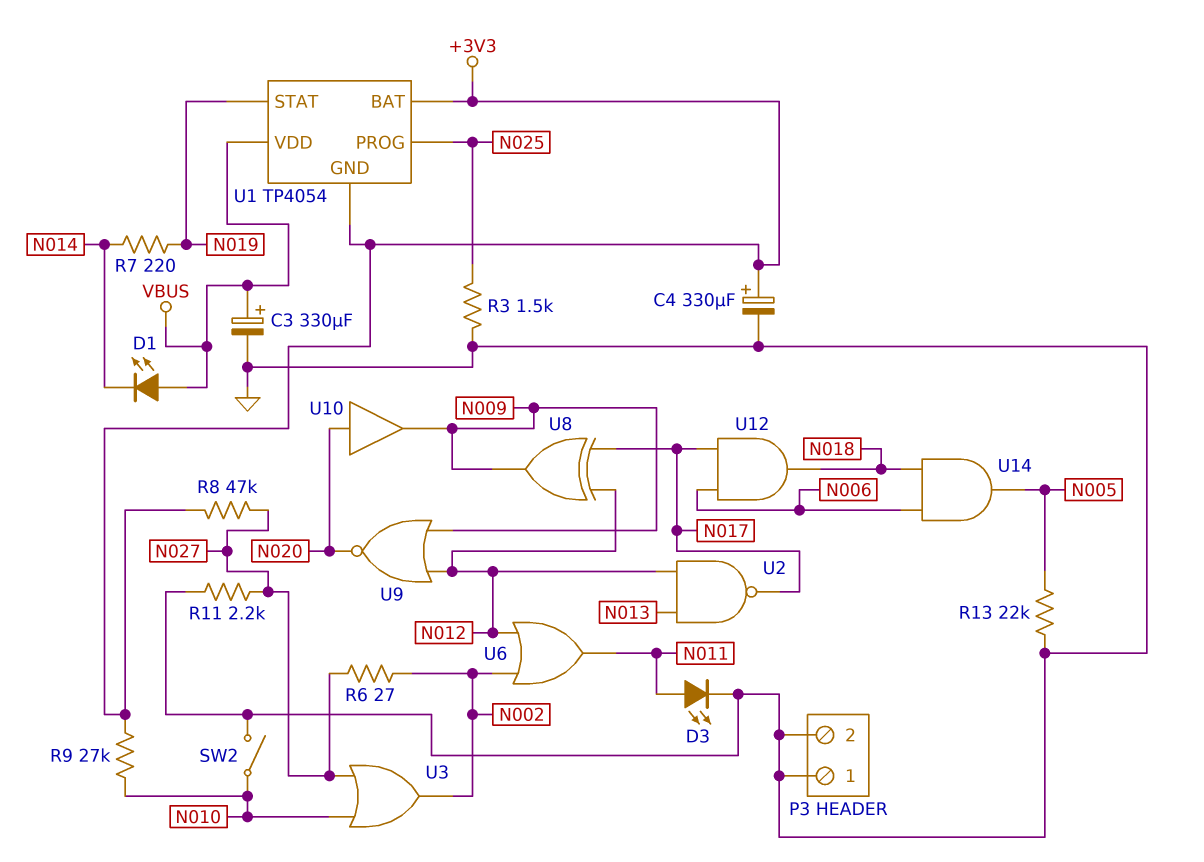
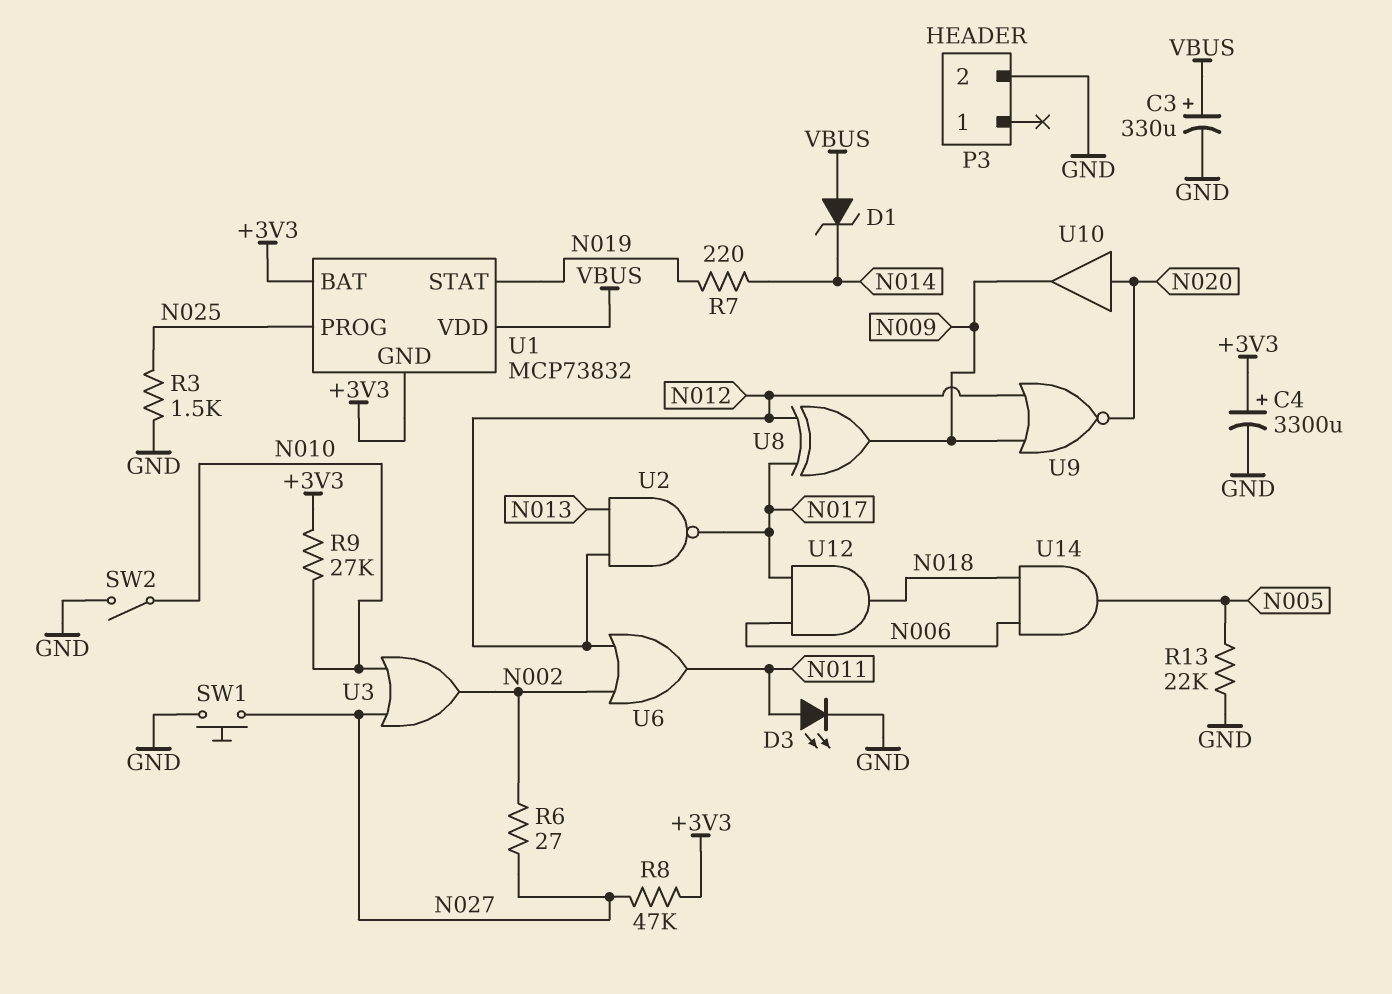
C4: 330uF (plus +3V3, minus GND) -> 3300uF (plus +3V3, minus GND)
D1: LED (A VBUS, K N014) -> zener (A VBUS, K N014)
P3 pin 1: GND -> none
R11: 2.2k (GND, N027) -> none
SW1: none -> button (GND, N027)
U1: TP4054 -> MCP73832

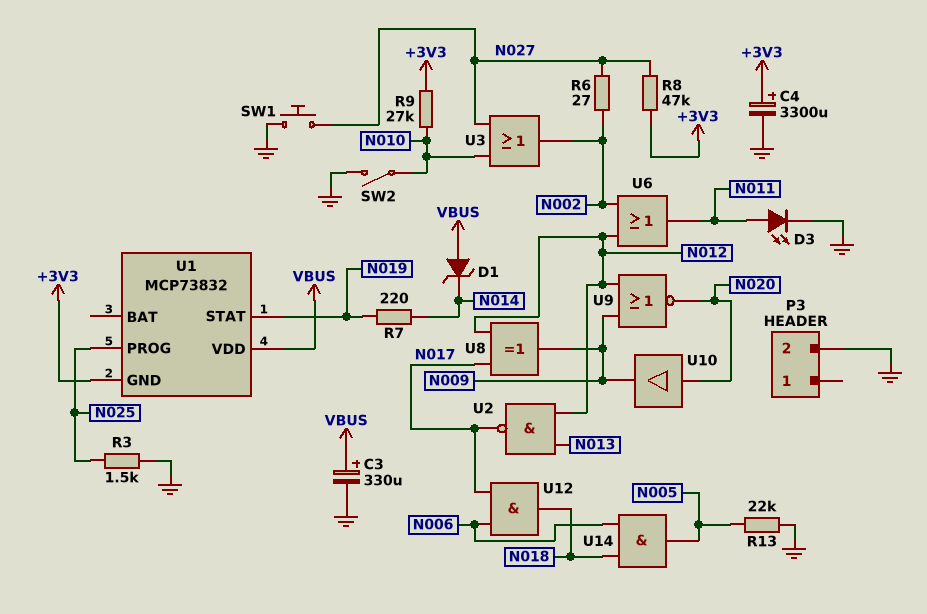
U1 pin BAT: +3V3 -> none

